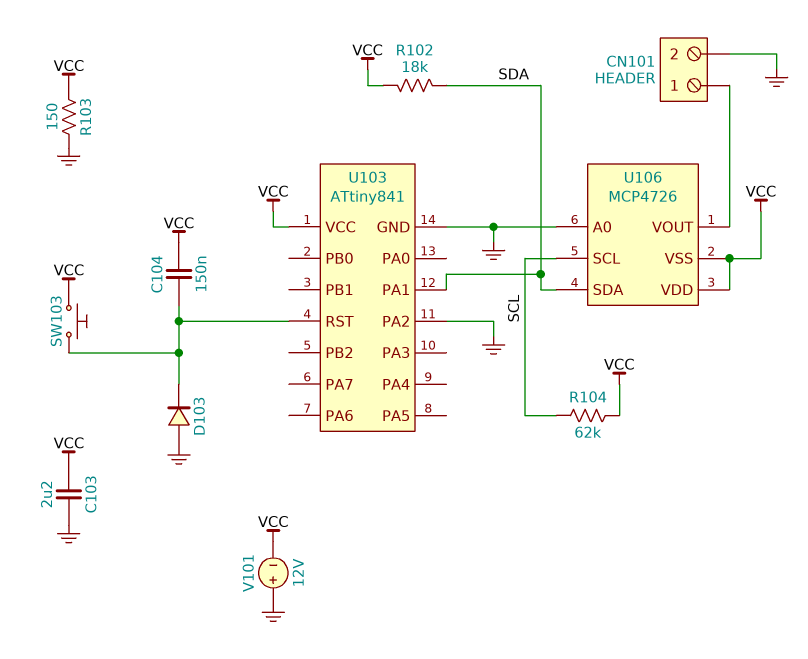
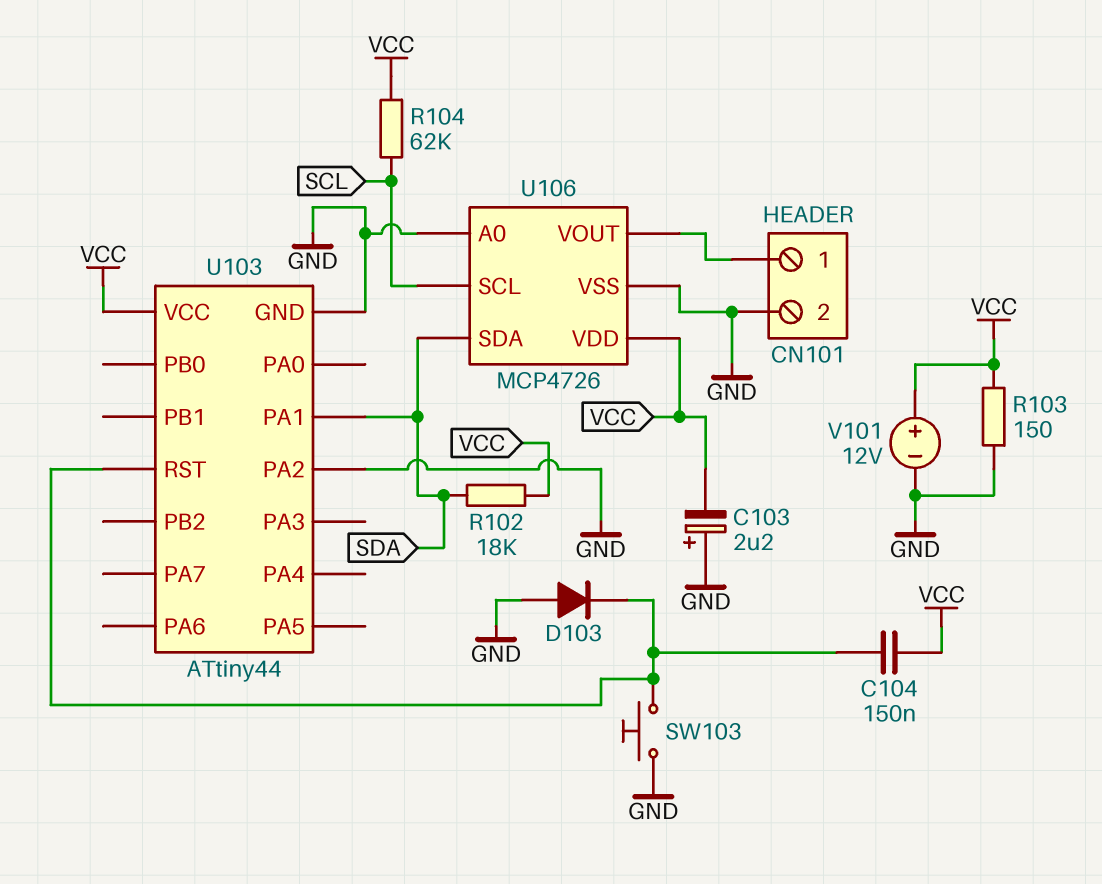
C103: 2.2uF (GND, VCC) -> 2.2uF (plus GND, minus VCC)
SW103: button (U103/RST, VCC) -> button (GND, U103/RST)
U103: ATtiny841 -> ATtiny44
U106 pin VSS: VCC -> GND
V101: 12V (plus GND, minus VCC) -> 12V (plus VCC, minus GND)

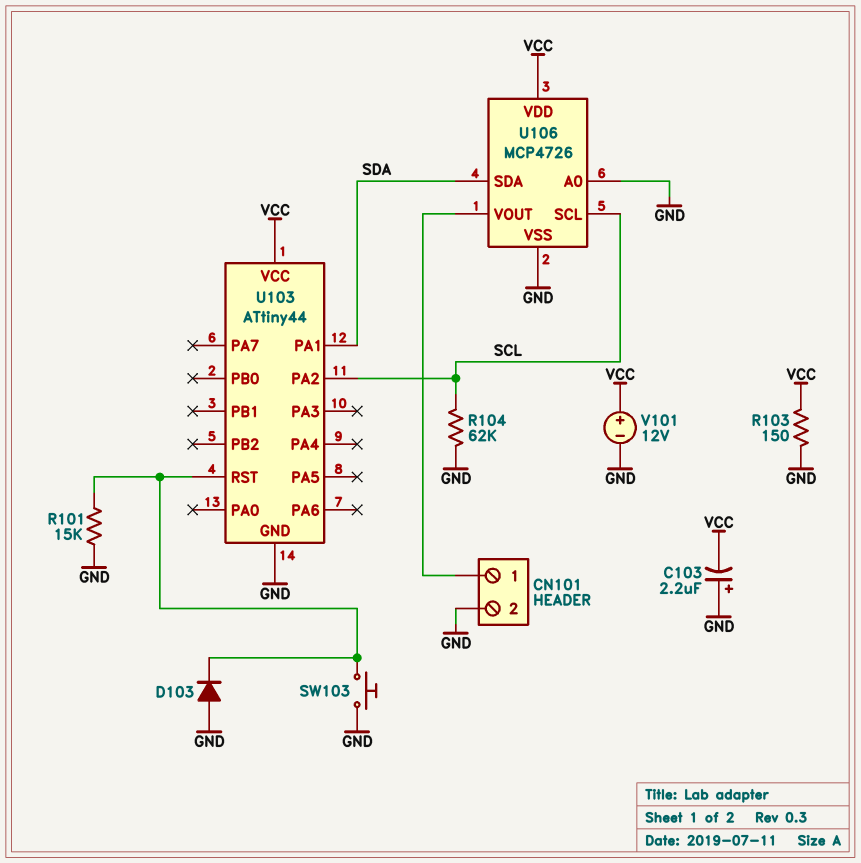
C104: 150nF (U103/RST, VCC) -> none
R101: none -> 15k (GND, U103/RST)
R102: 18k (SDA, VCC) -> none
R104: 62k (SCL, VCC) -> 62k (GND, SCL)
U103 pin PA2: GND -> SCL

